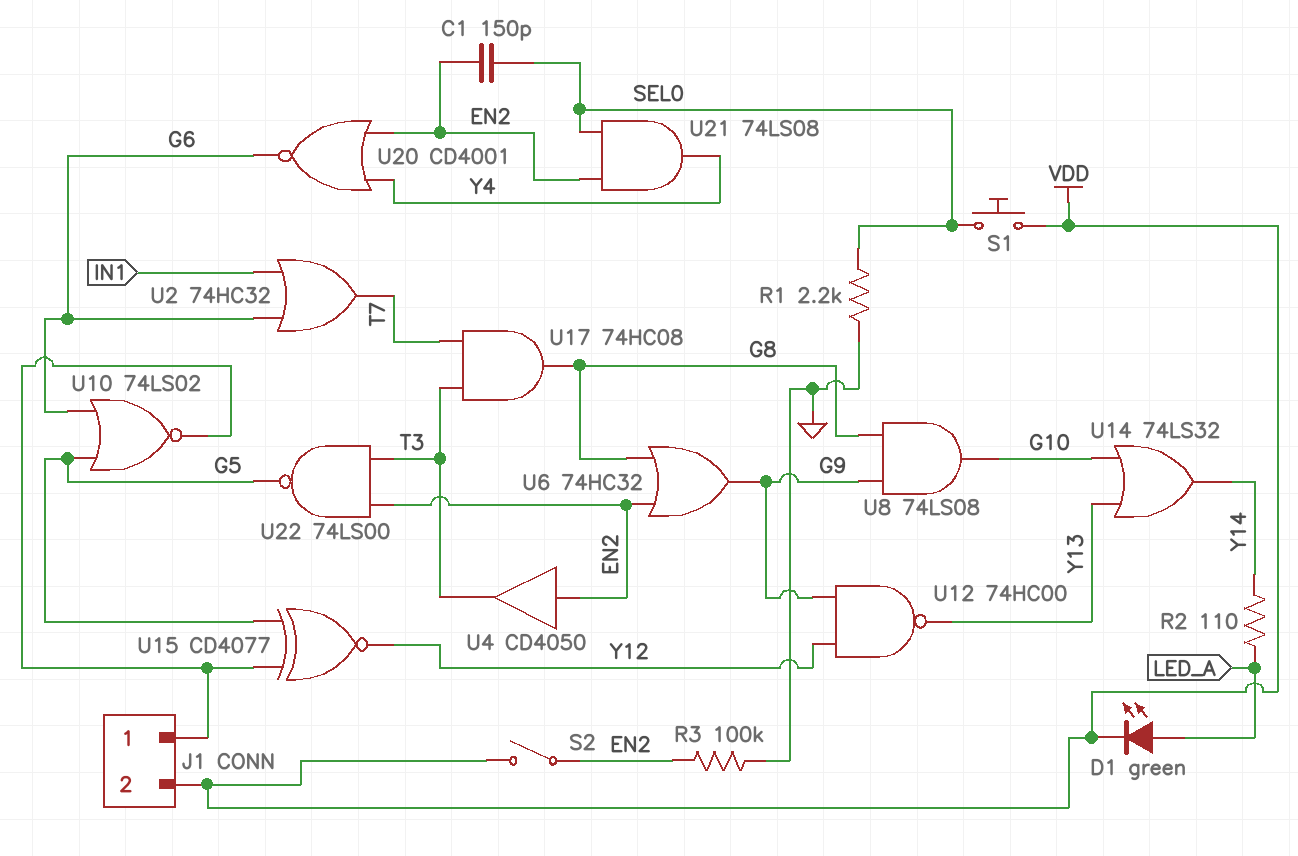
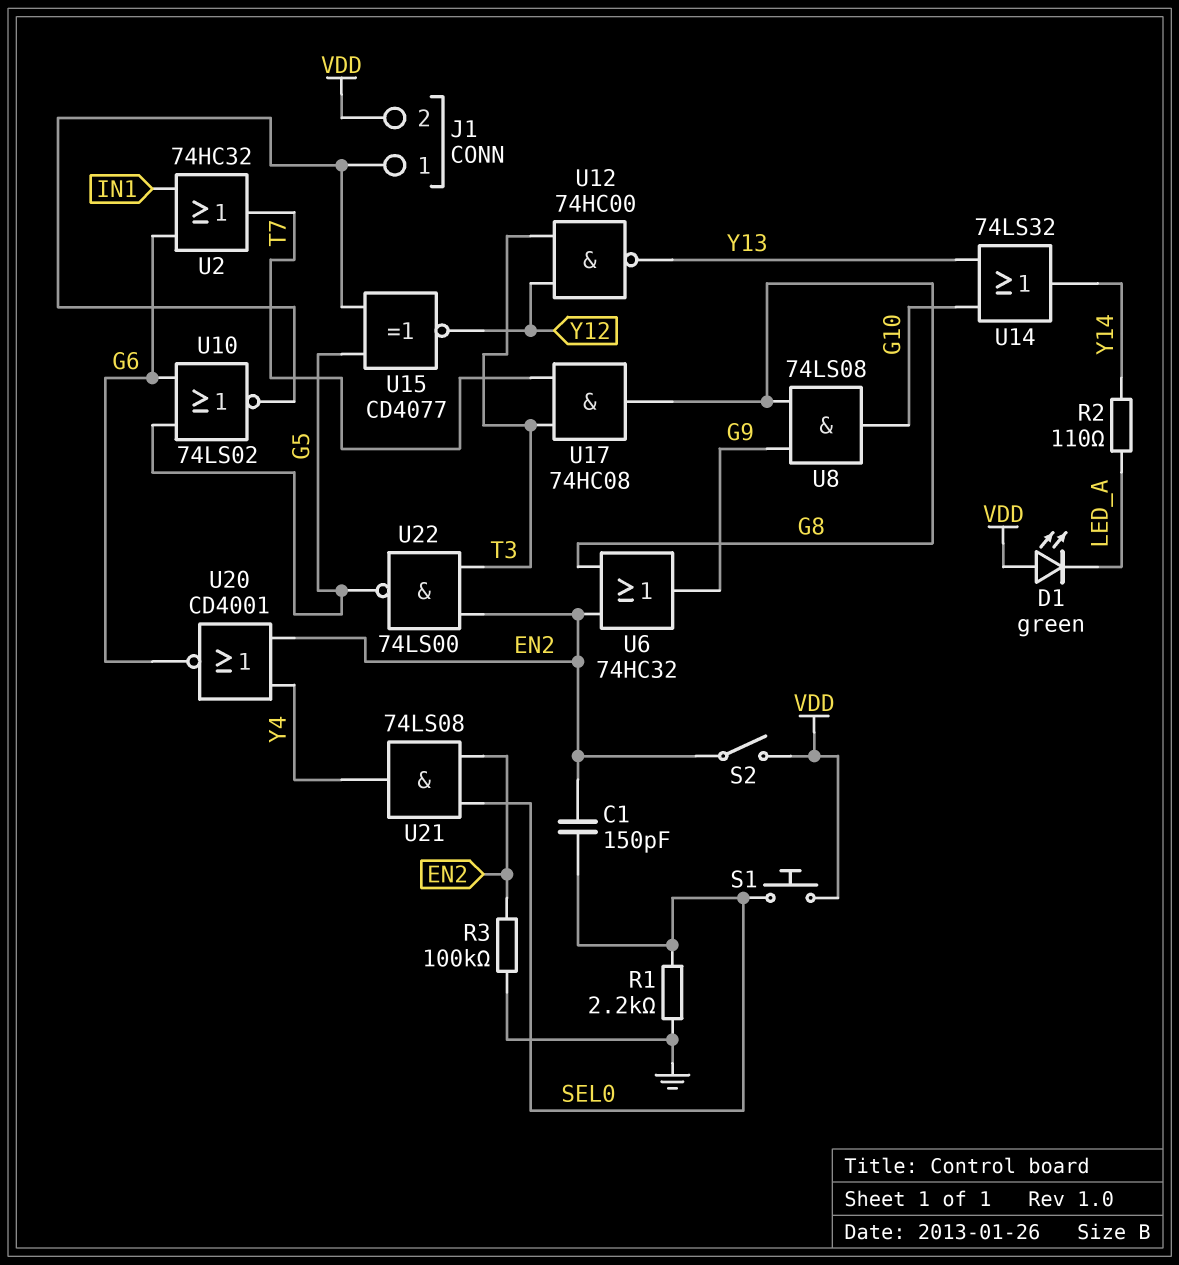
D1: LED green (A LED_A, K VDD) -> LED green (A VDD, K LED_A)
U4: buffer CD4050 (in EN2, out T3) -> none
U12: NAND 74HC00 (in G9, in Y12, out Y13) -> NAND 74HC00 (in T3, in Y12, out Y13)

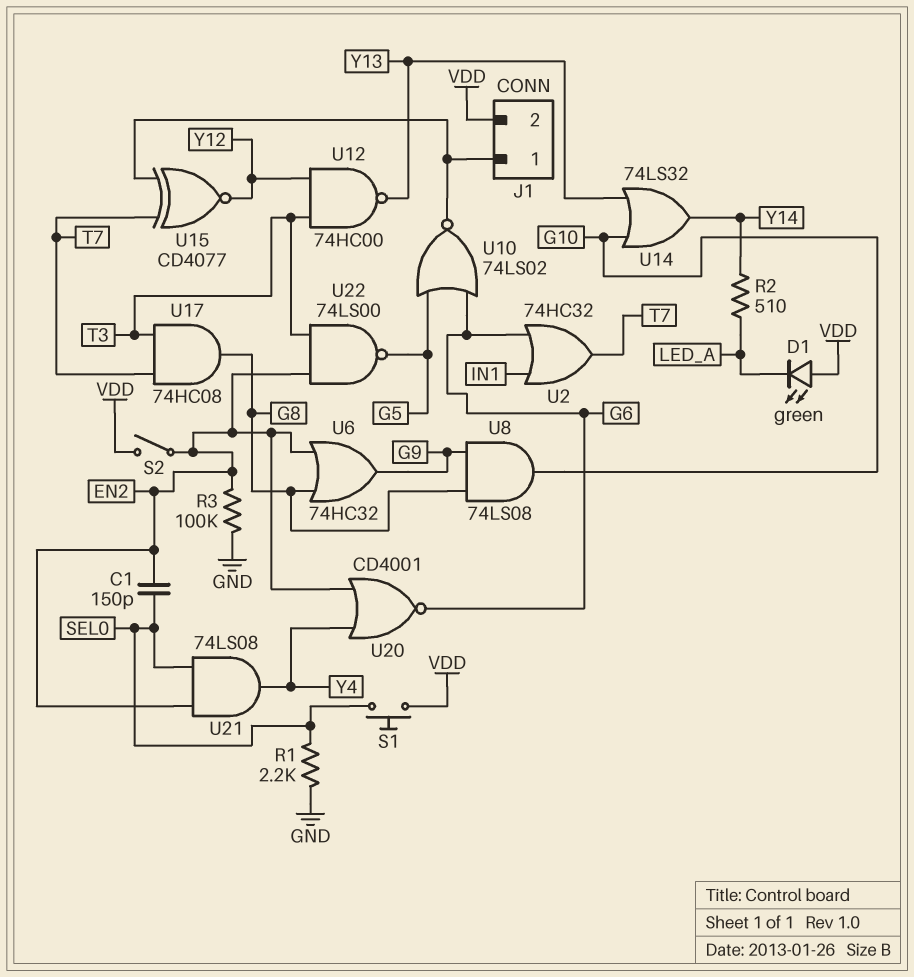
R2: 110 (LED_A, Y14) -> 510 (LED_A, Y14)
U15: XNOR CD4077 (in G5, in J1/1, out Y12) -> XNOR CD4077 (in J1/1, in T7, out Y12)

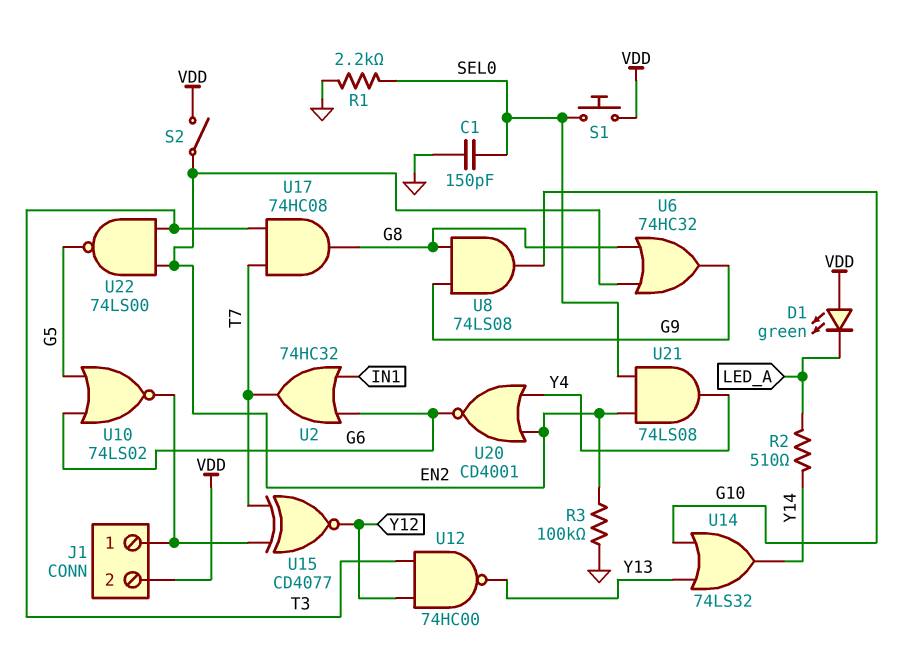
C1: 150pF (EN2, SEL0) -> 150pF (GND, SEL0)

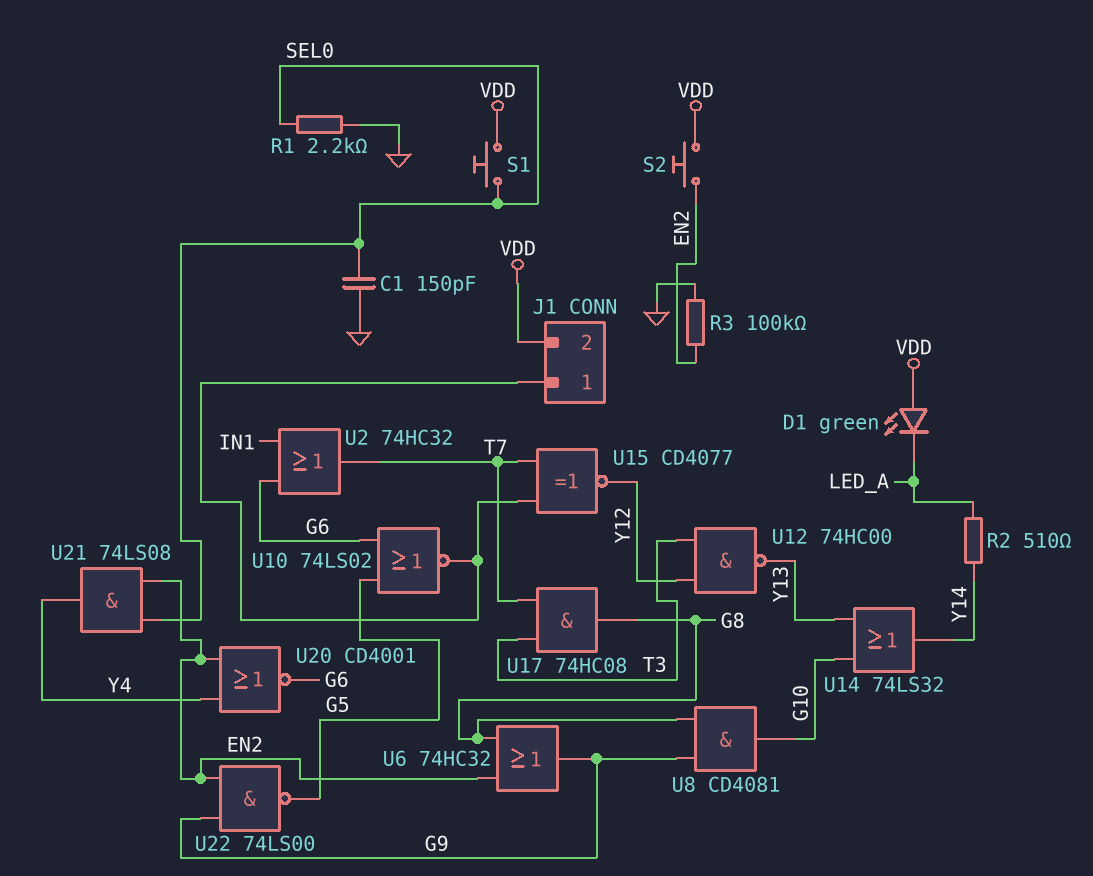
S2: switch (EN2, VDD) -> button (EN2, VDD)
U8: AND 74LS08 (in G8, in G9, out G10) -> AND CD4081 (in G8, in G9, out G10)
U22: NAND 74LS00 (in EN2, in T3, out G5) -> NAND 74LS00 (in EN2, in G9, out G5)

